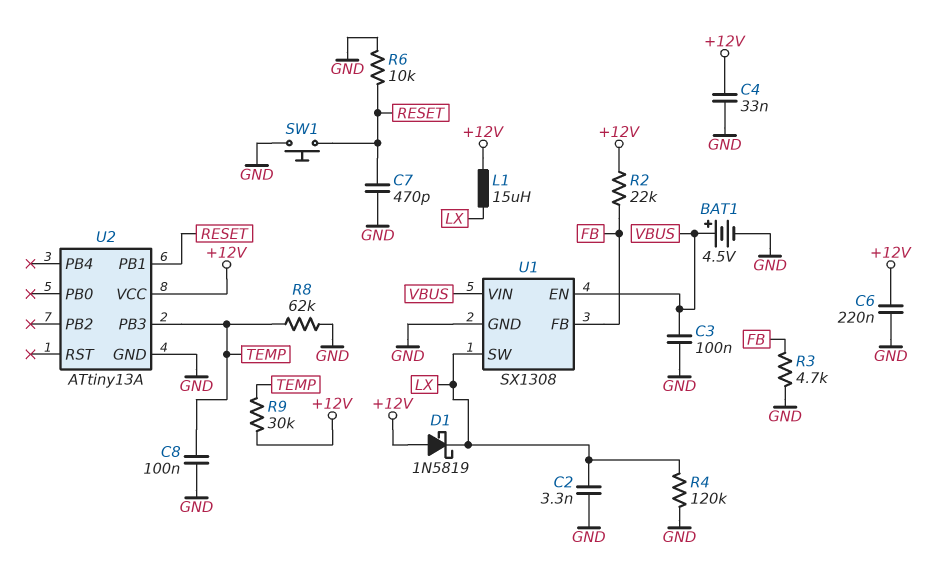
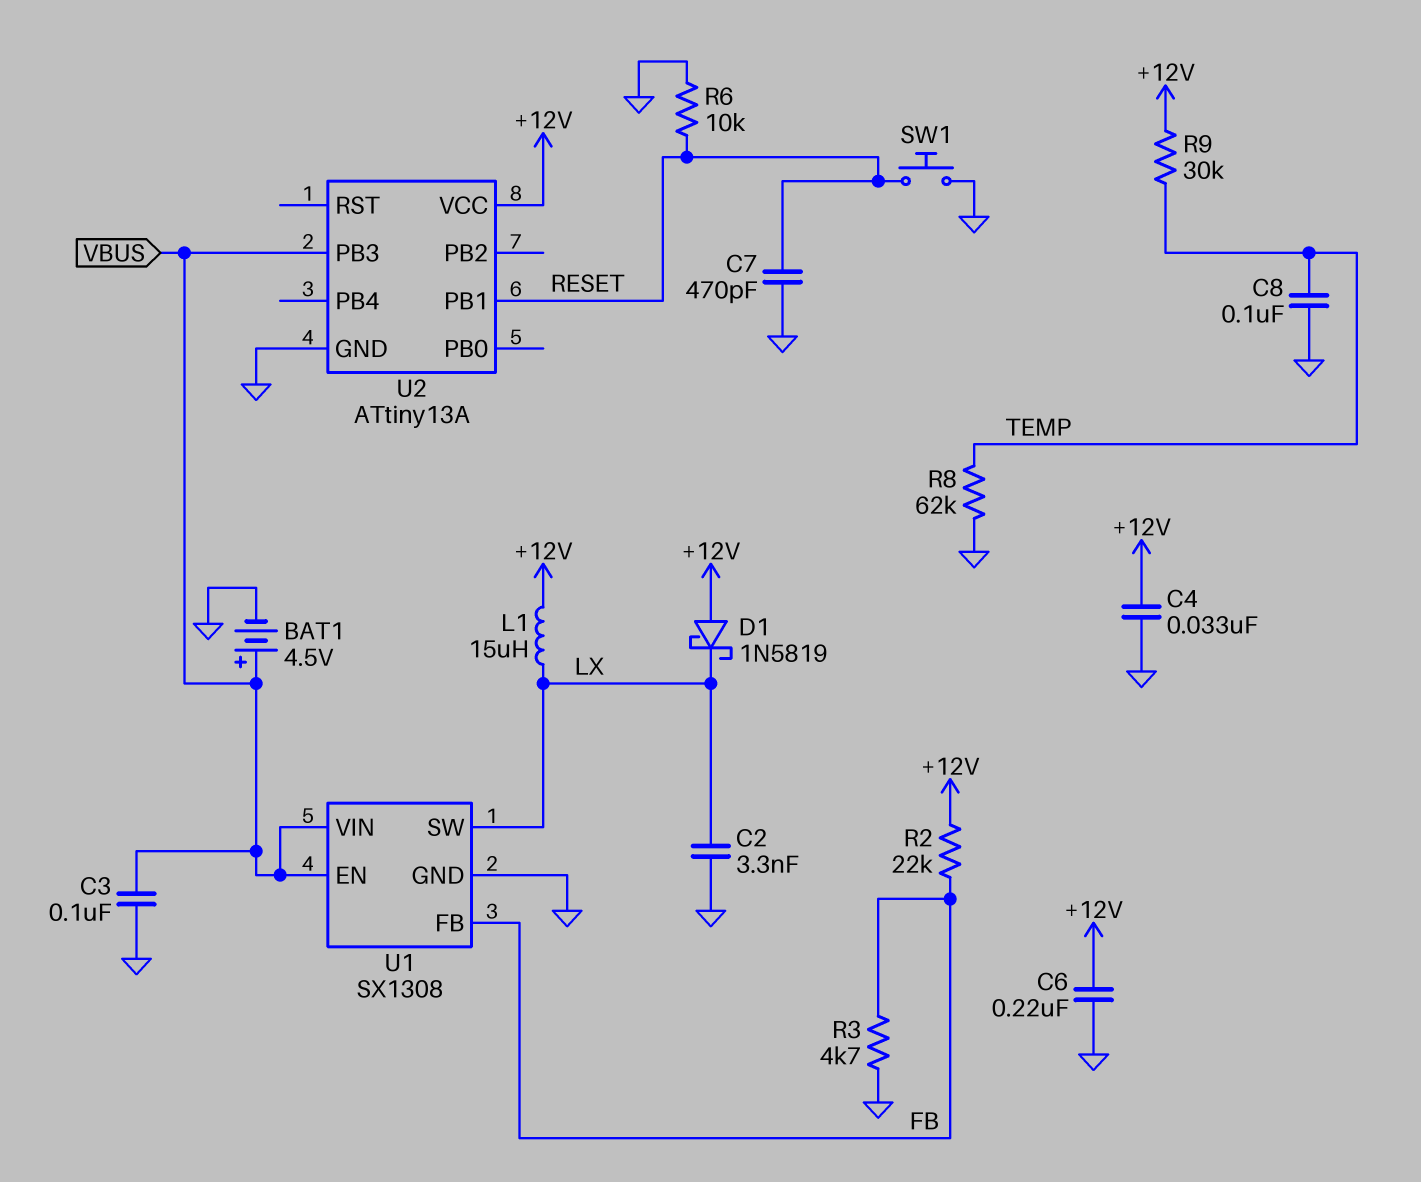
R4: 120k (GND, LX) -> none
U2 pin PB3: TEMP -> VBUS

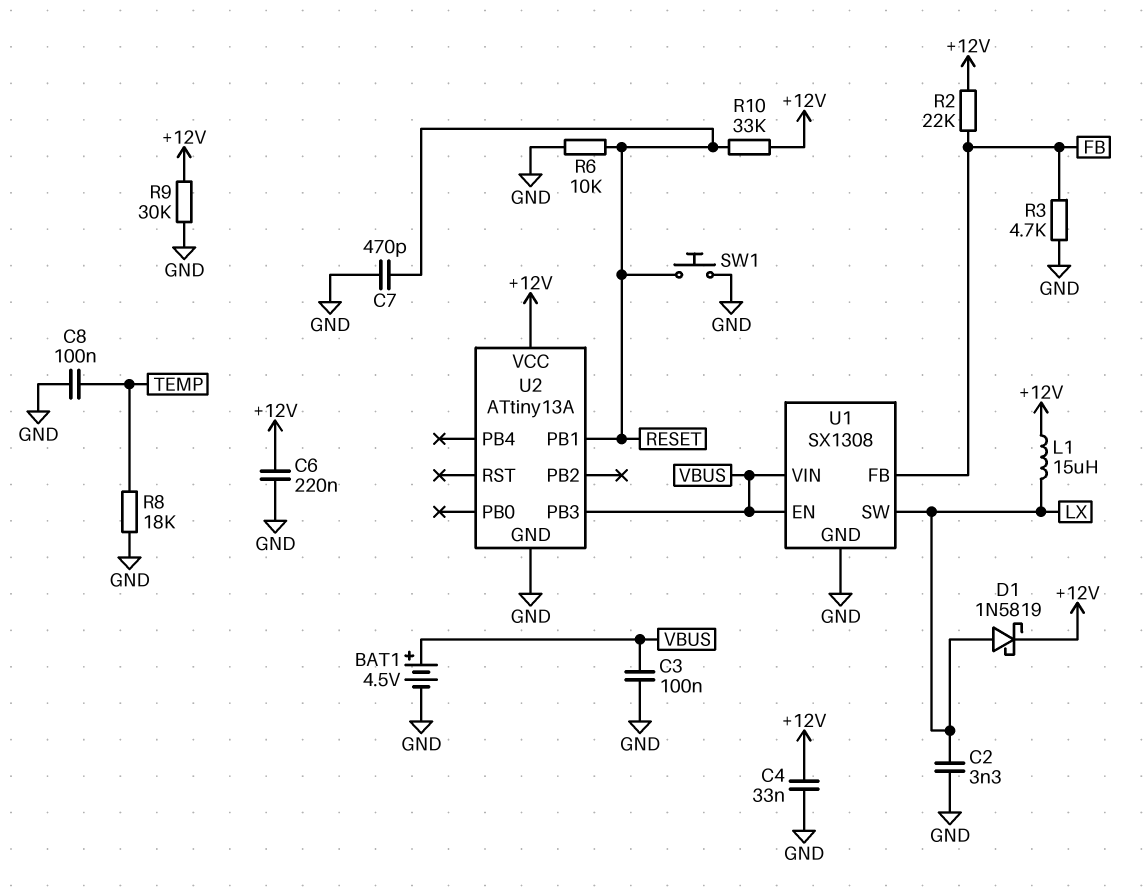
D1: schottky 1N5819 (A +12V, K LX) -> schottky 1N5819 (A LX, K +12V)
R8: 62k (GND, TEMP) -> 18k (GND, TEMP)
R9: 30k (+12V, TEMP) -> 30k (+12V, GND)
R10: none -> 33k (+12V, RESET)

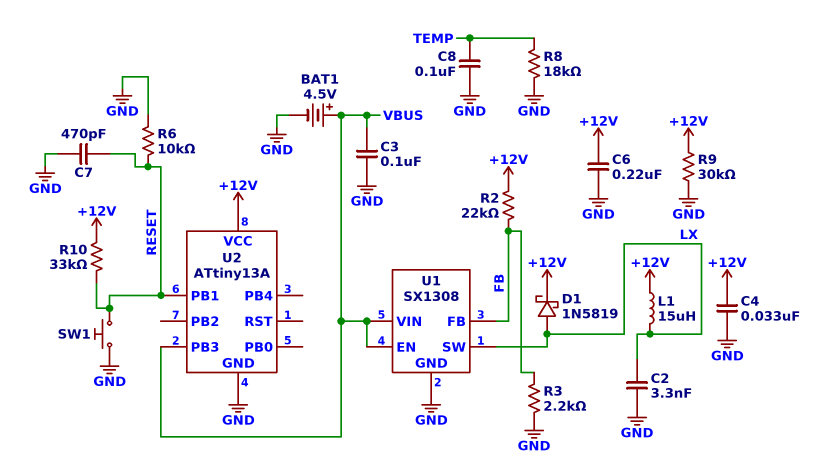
R3: 4.7k (FB, GND) -> 2.2k (FB, GND)

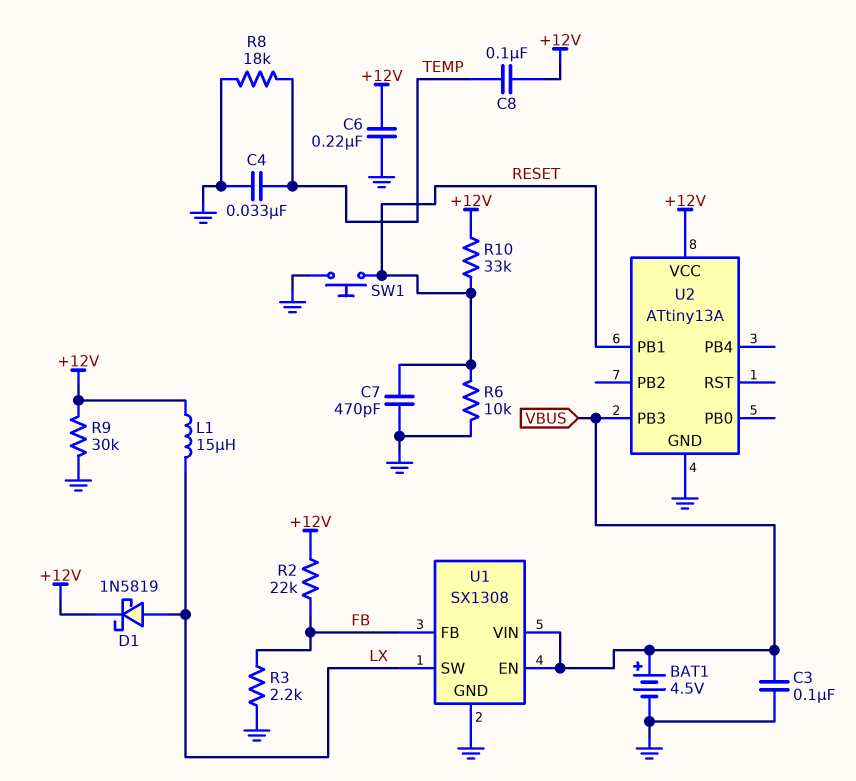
C2: 3.3nF (GND, LX) -> none
C4: 33nF (+12V, GND) -> 33nF (GND, TEMP)
C8: 100nF (GND, TEMP) -> 100nF (+12V, TEMP)

